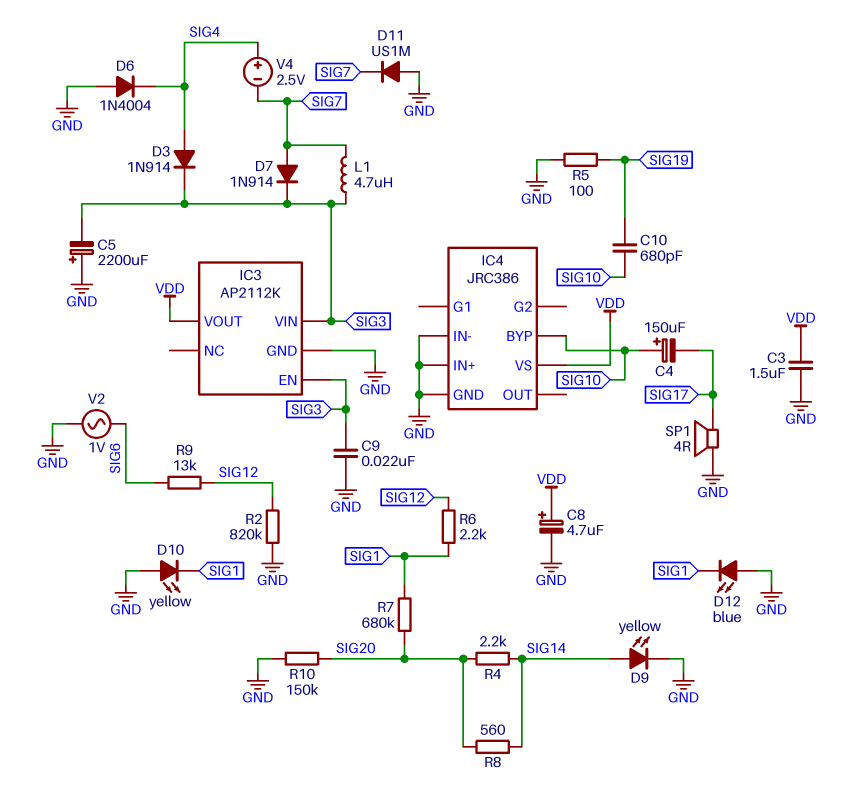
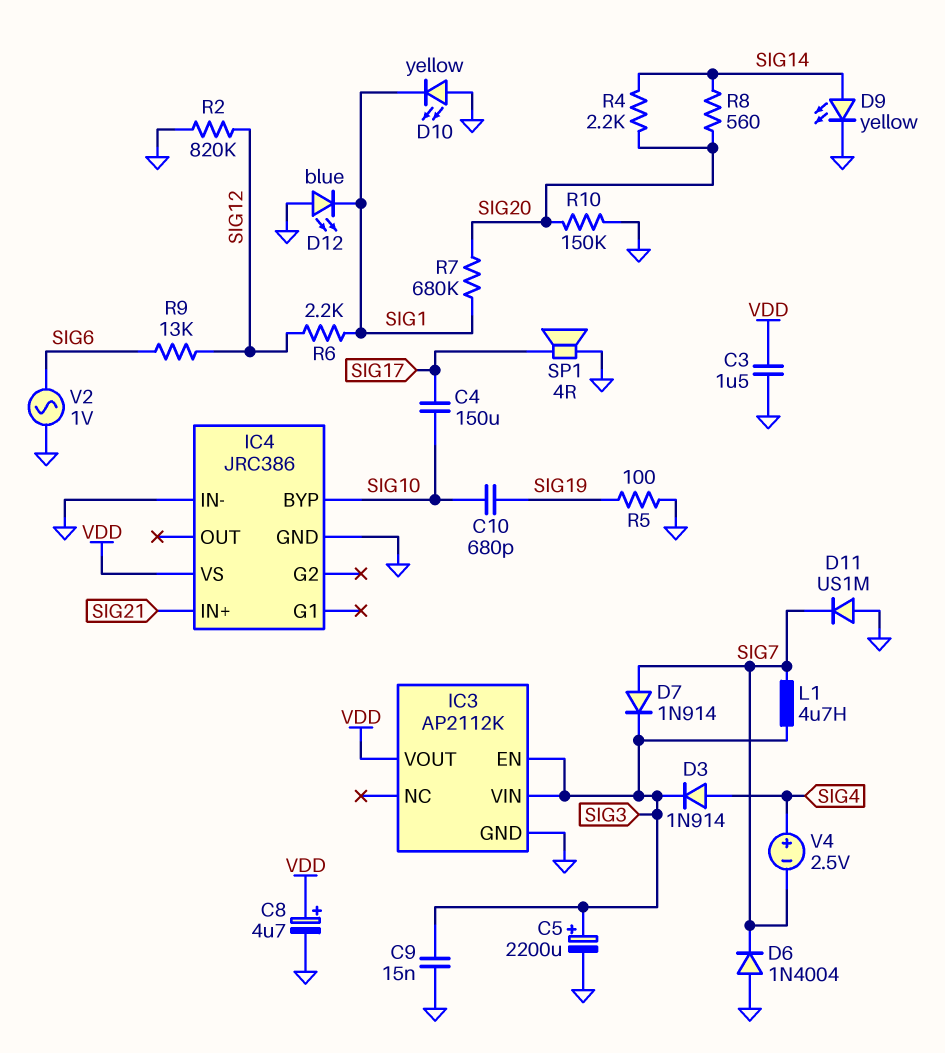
C4: 150uF (plus SIG10, minus SIG17) -> 150uF (SIG10, SIG17)
C5: 2200uF (plus GND, minus SIG3) -> 2200uF (plus SIG3, minus GND)
C9: 22nF (GND, SIG3) -> 15nF (GND, SIG3)
D6: diode 1N4004 (A GND, K SIG4) -> diode 1N4004 (A GND, K SIG7)
IC4 pin IN+: GND -> SIG21

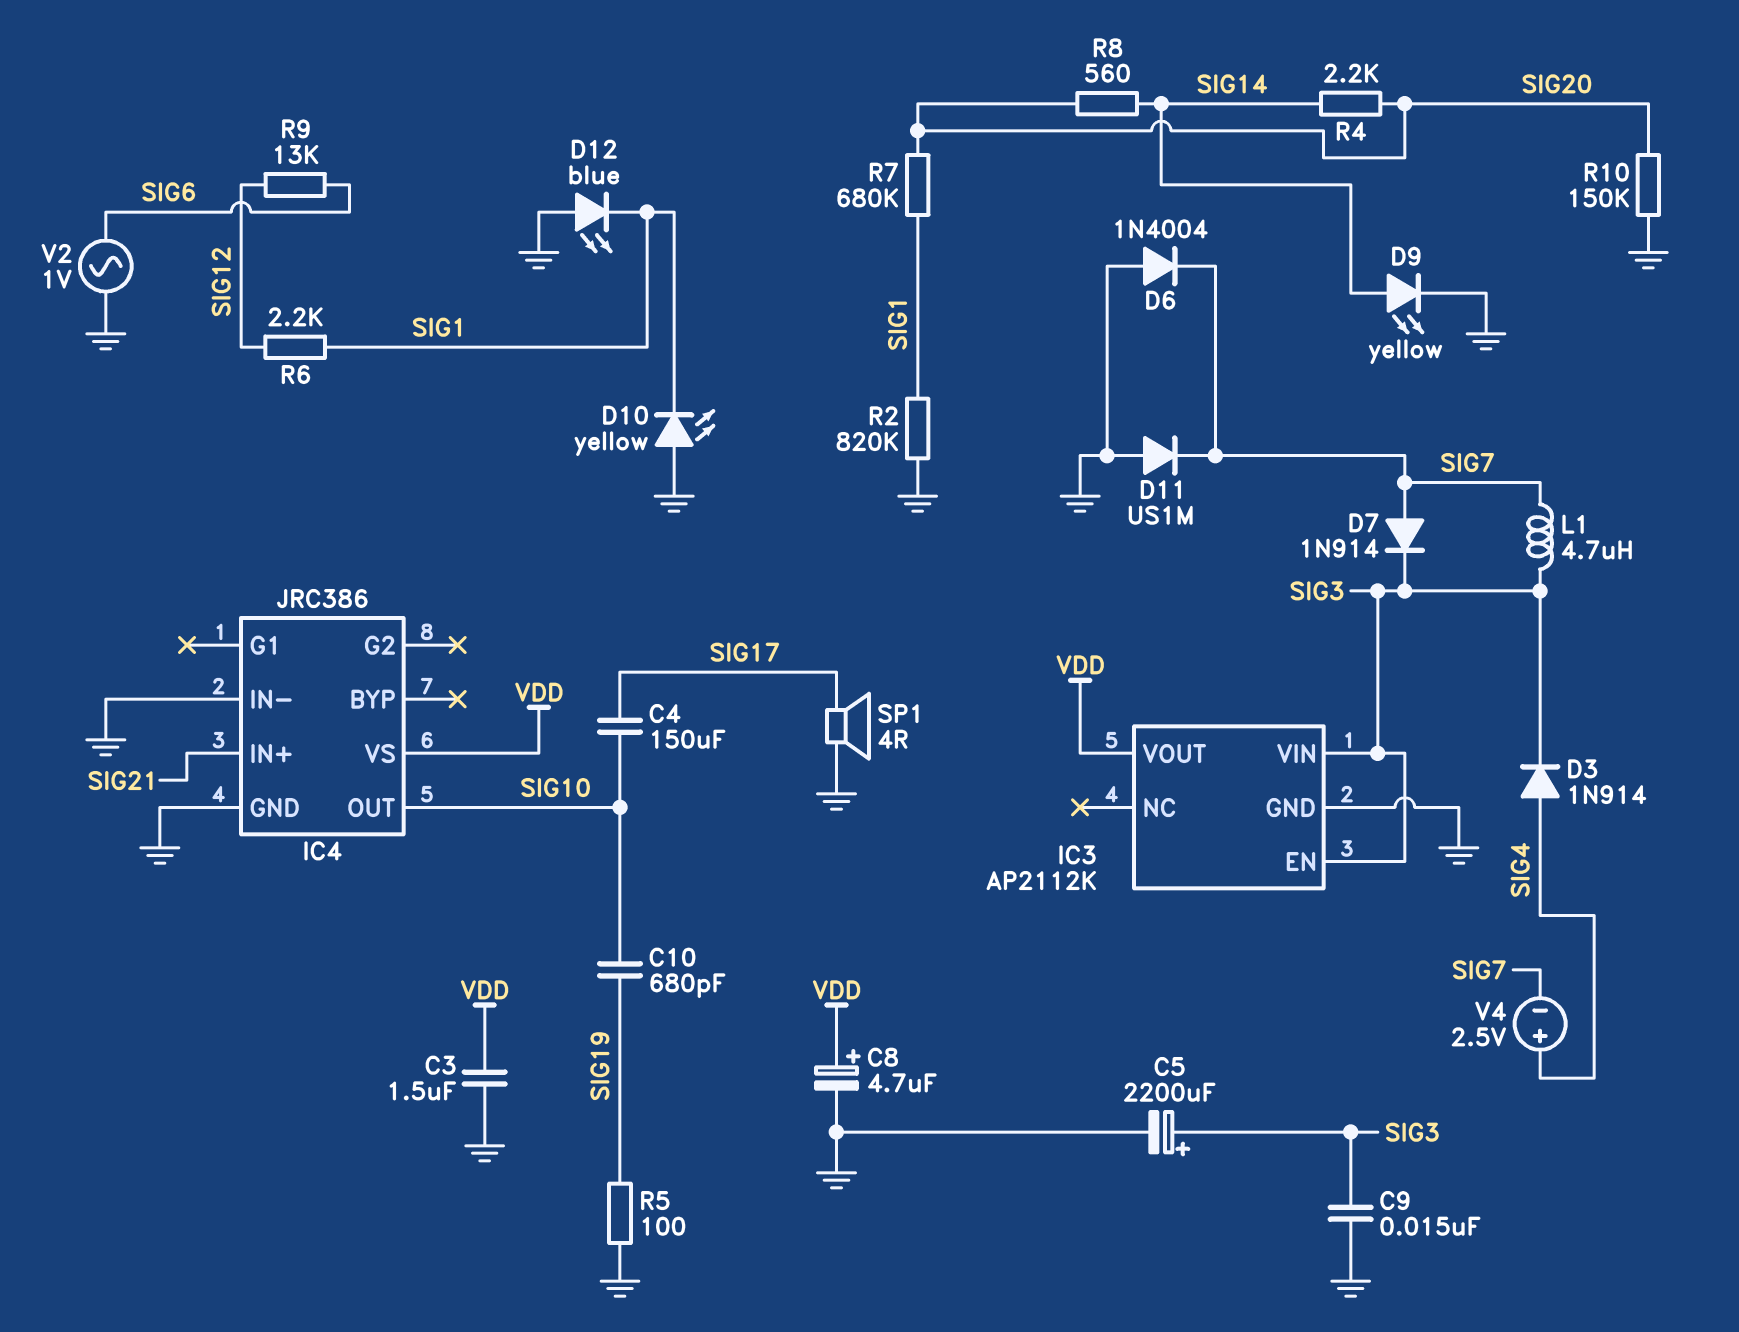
IC4 pin BYP: SIG10 -> none
IC4 pin OUT: none -> SIG10
R2: 820k (GND, SIG12) -> 820k (GND, SIG1)

